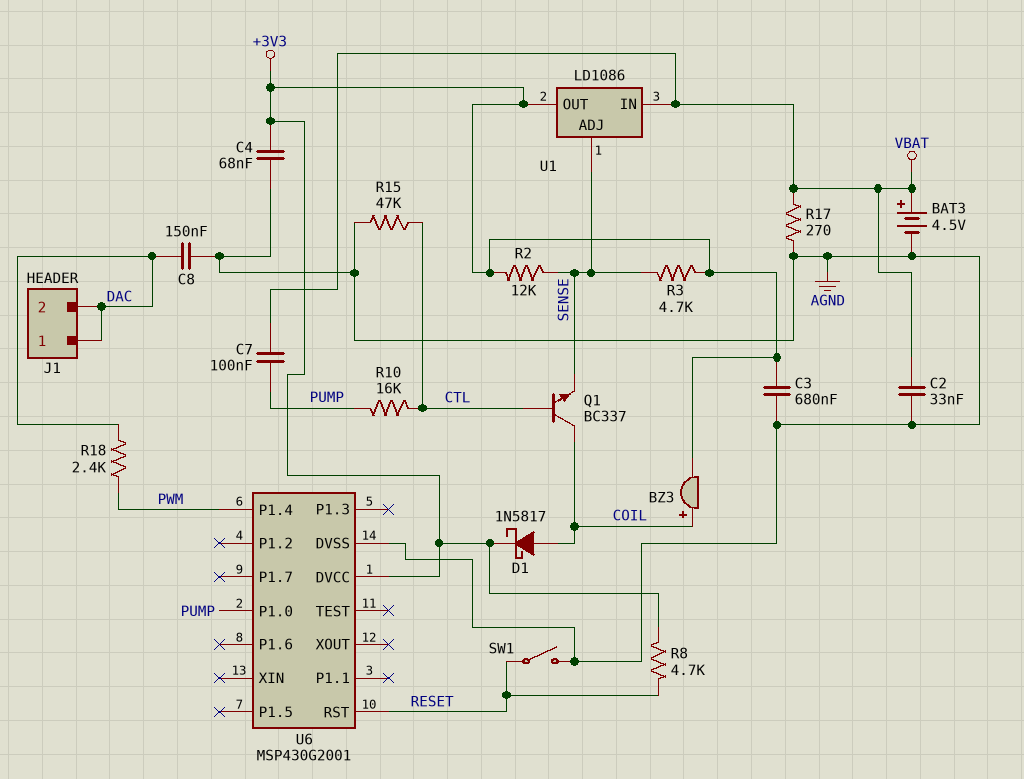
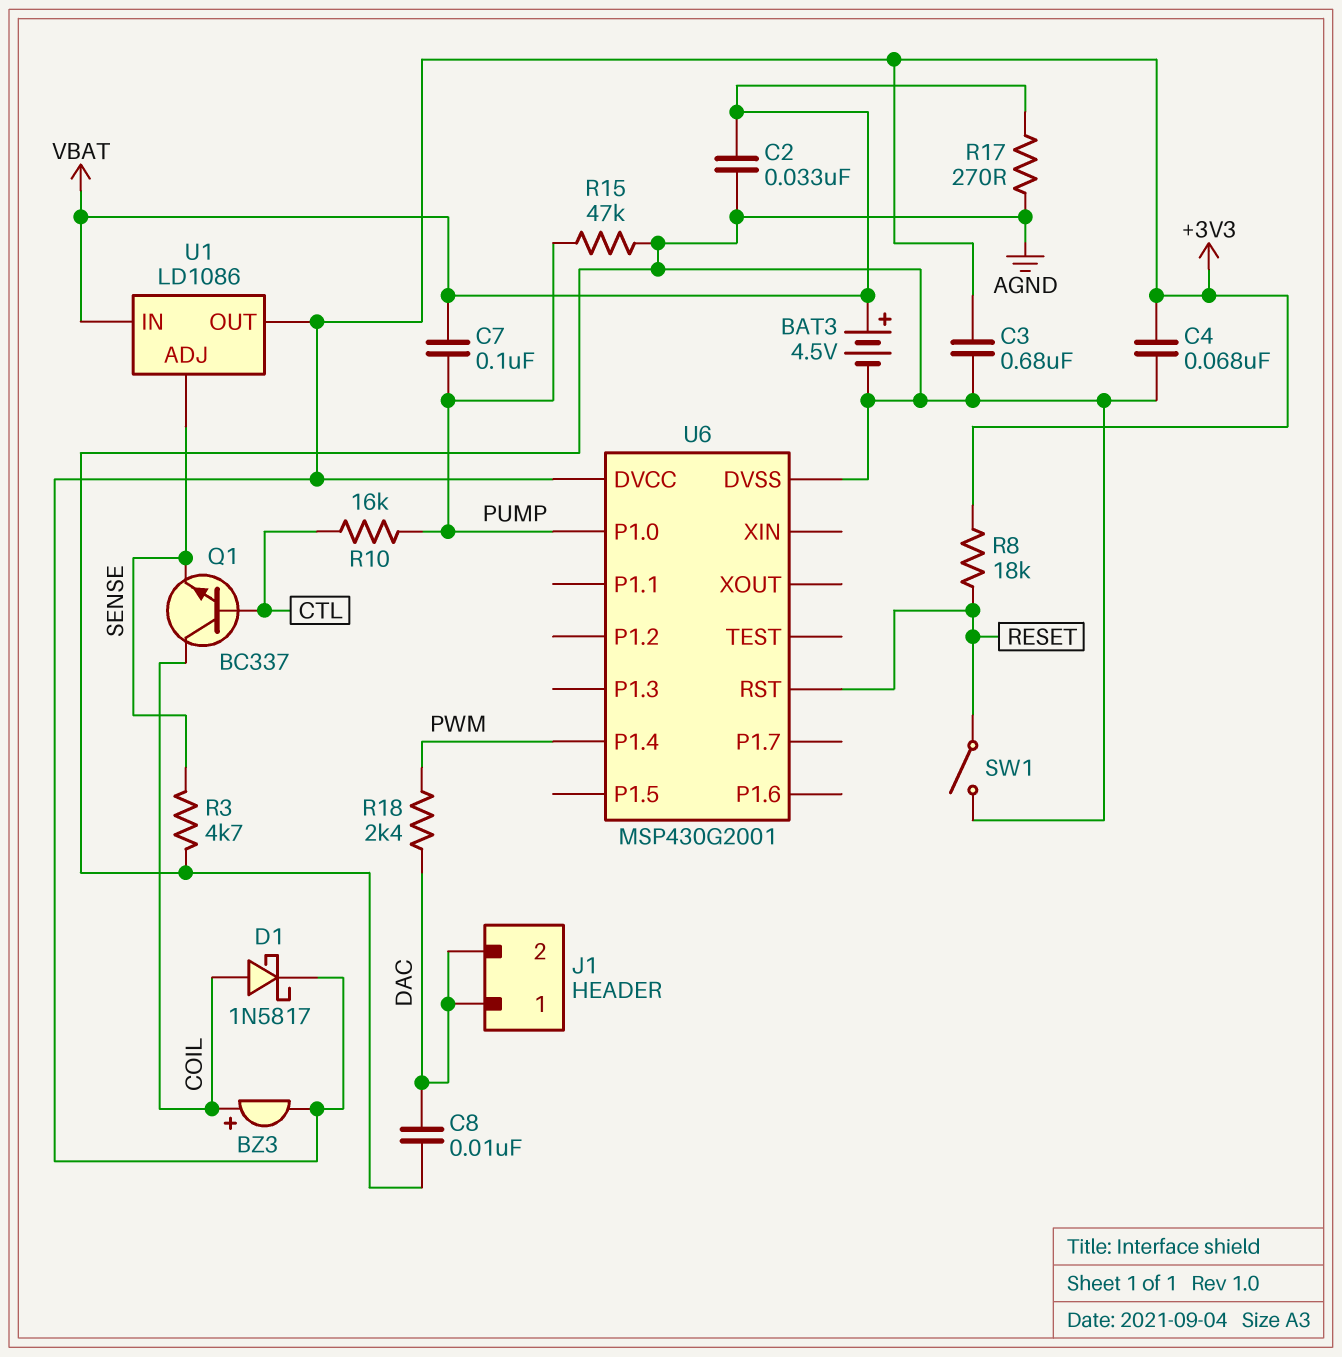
C8: 150nF (AGND, DAC) -> 10nF (AGND, DAC)
R2: 12k (+3V3, SENSE) -> none
R3: 4.7k (+3V3, SENSE) -> 4.7k (AGND, SENSE)
R8: 4.7k (+3V3, RESET) -> 18k (+3V3, RESET)
R15: 47k (AGND, CTL) -> 47k (AGND, PUMP)

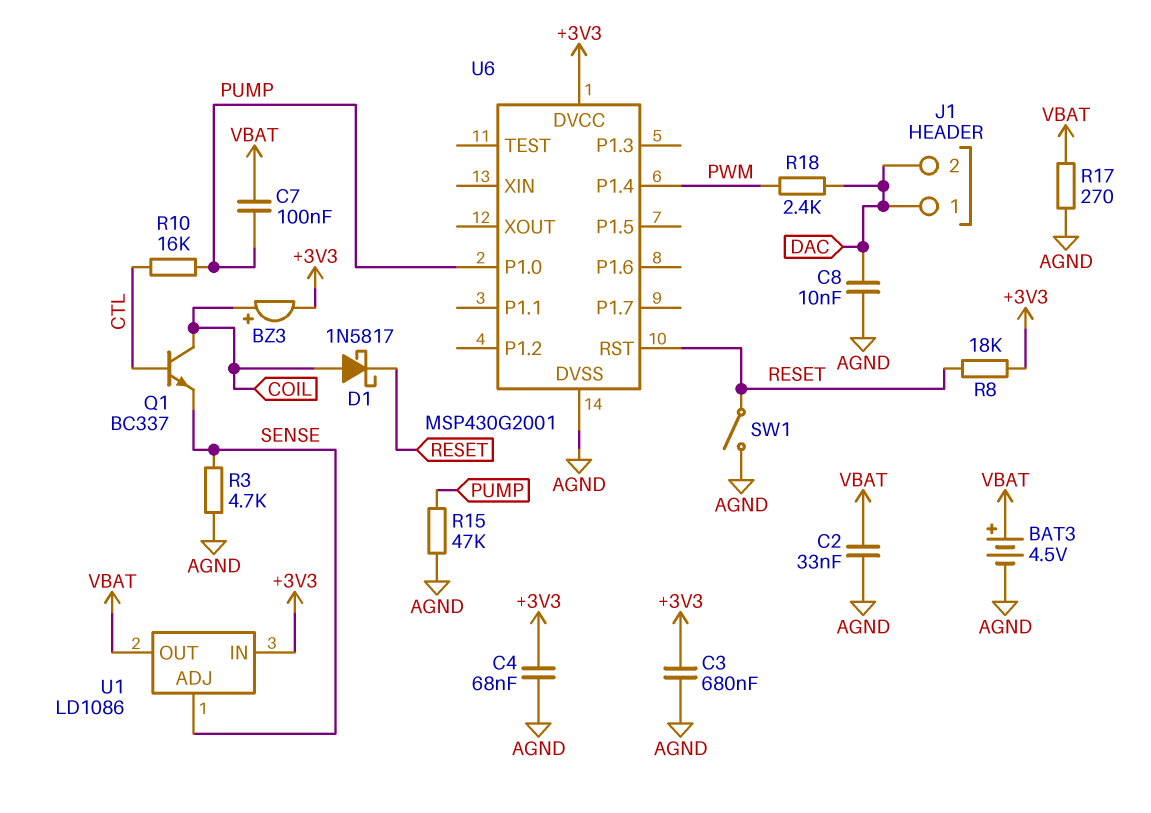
D1: schottky 1N5817 (A COIL, K +3V3) -> schottky 1N5817 (A COIL, K RESET)
U1 pin IN: VBAT -> +3V3
U1 pin OUT: +3V3 -> VBAT

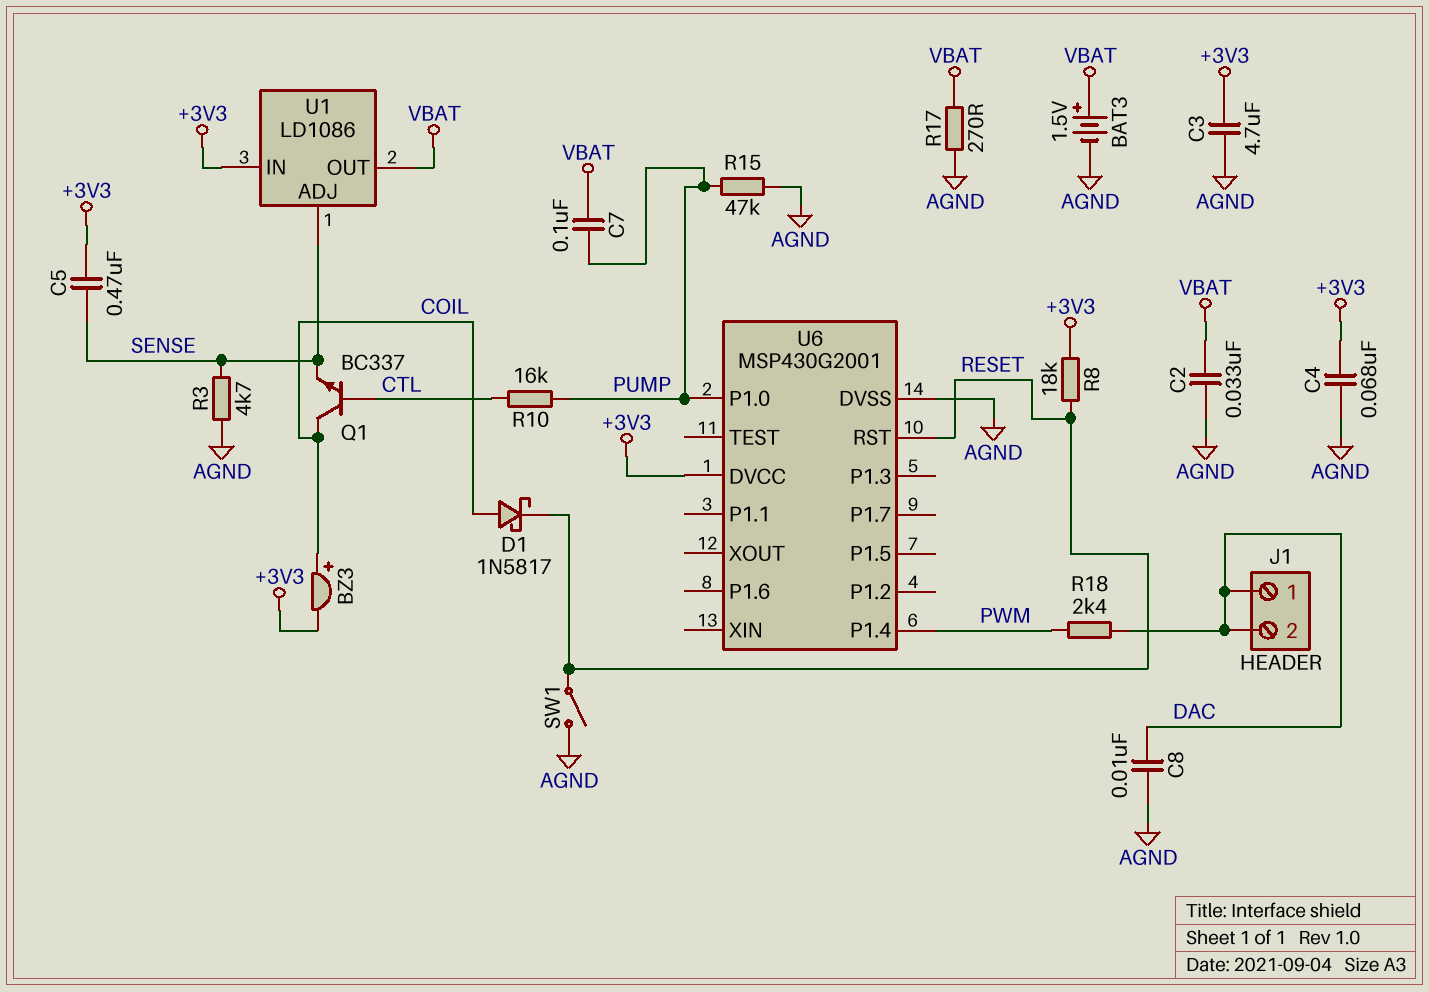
BAT3: 4.5V (plus VBAT, minus AGND) -> 1.5V (plus VBAT, minus AGND)
C3: 680nF (+3V3, AGND) -> 4.7uF (+3V3, AGND)
C5: none -> 470nF (+3V3, SENSE)

